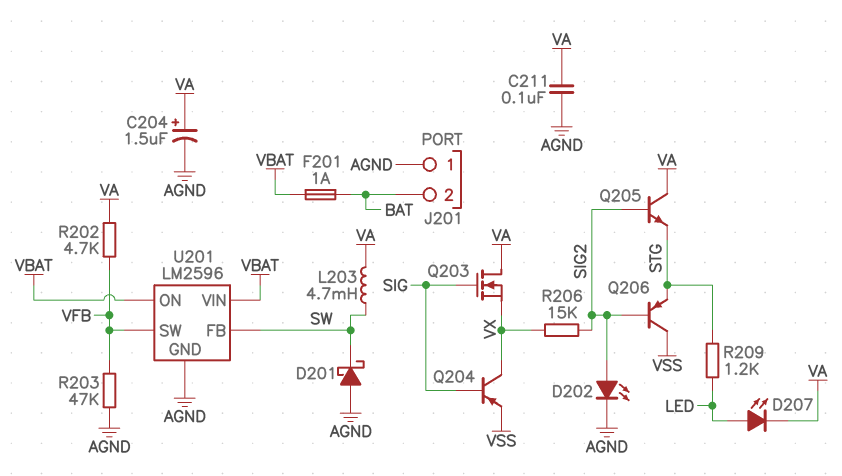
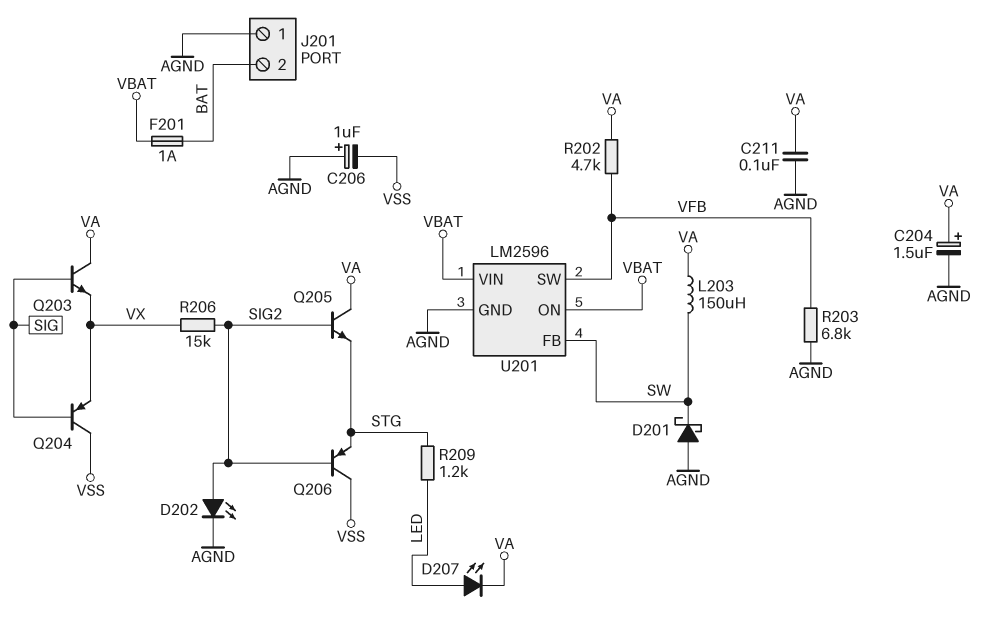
C206: none -> 1uF (plus AGND, minus VSS)
L203: 4.7mH (SW, VA) -> 150uH (SW, VA)
Q203: NMOS (G SIG, D VA, S VX) -> NPN (B SIG, C VA, E VX)
Q204: PNP (B SIG, C VX, E VSS) -> PNP (B SIG, C VSS, E VX)
R203: 47k (AGND, VFB) -> 6.8k (AGND, VFB)

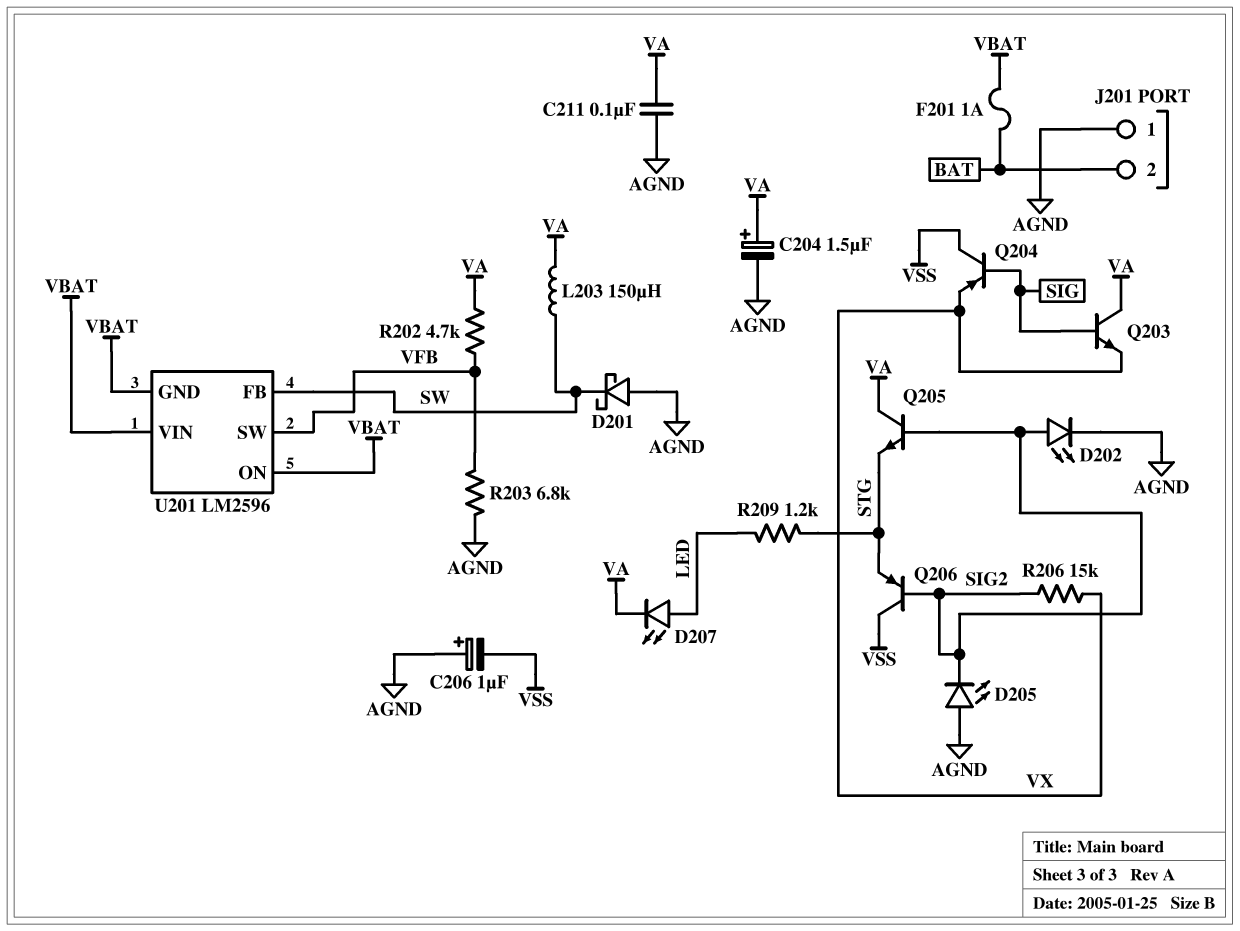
D205: none -> LED (A AGND, K SIG2)
U201 pin GND: AGND -> VBAT

